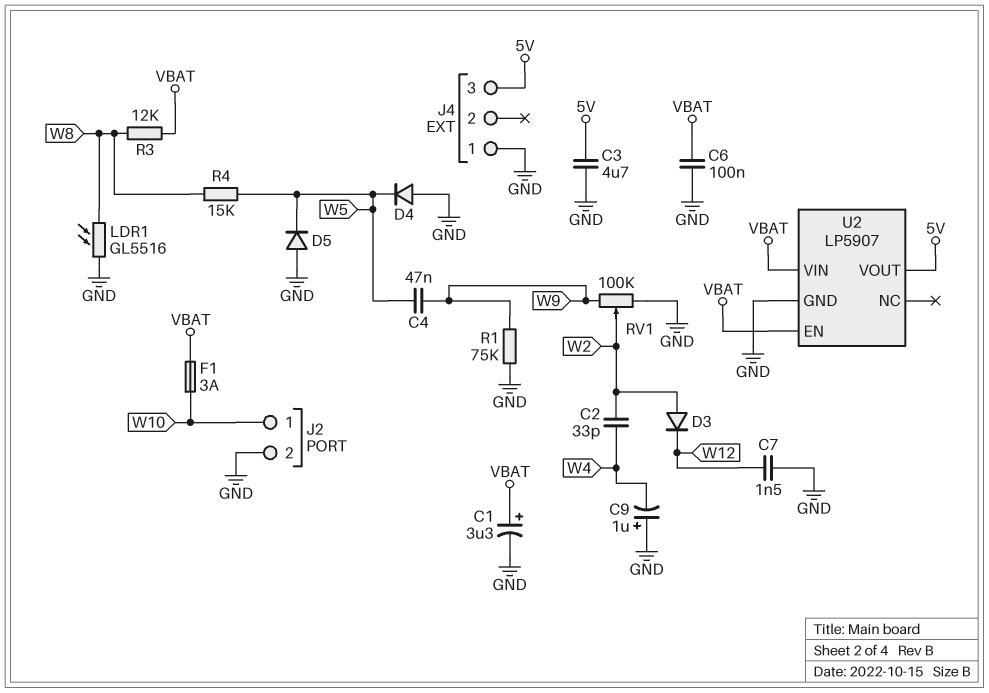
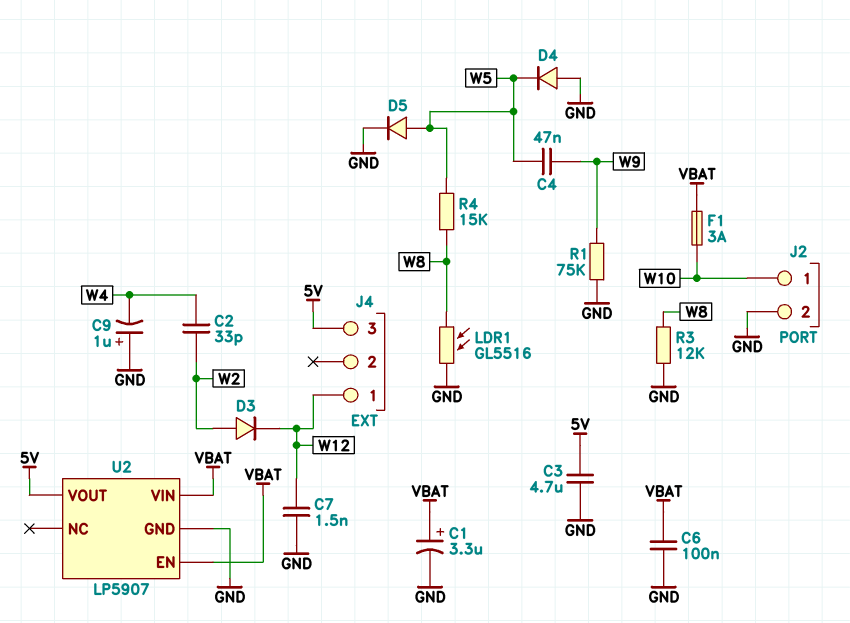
D5: diode (A GND, K W5) -> diode (A W5, K GND)
J4 pin 1: GND -> W12
R3: 12k (VBAT, W8) -> 12k (GND, W8)
RV1: 100k (GND, W9, wiper W2) -> none

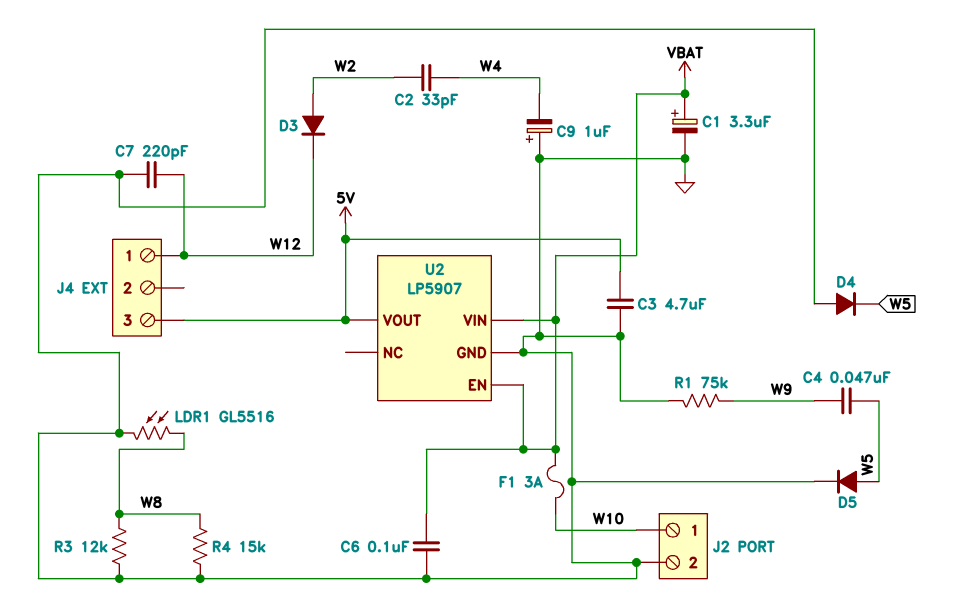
C7: 1.5nF (GND, W12) -> 220pF (GND, W12)
R4: 15k (W5, W8) -> 15k (GND, W8)

